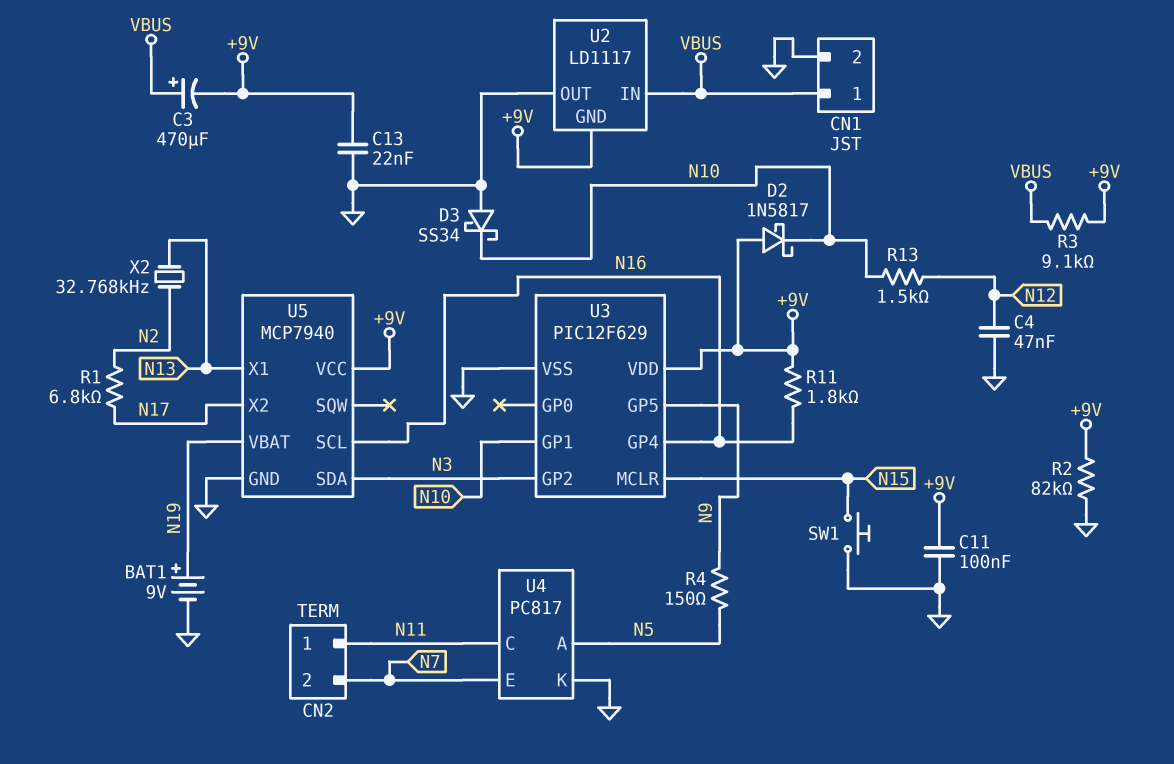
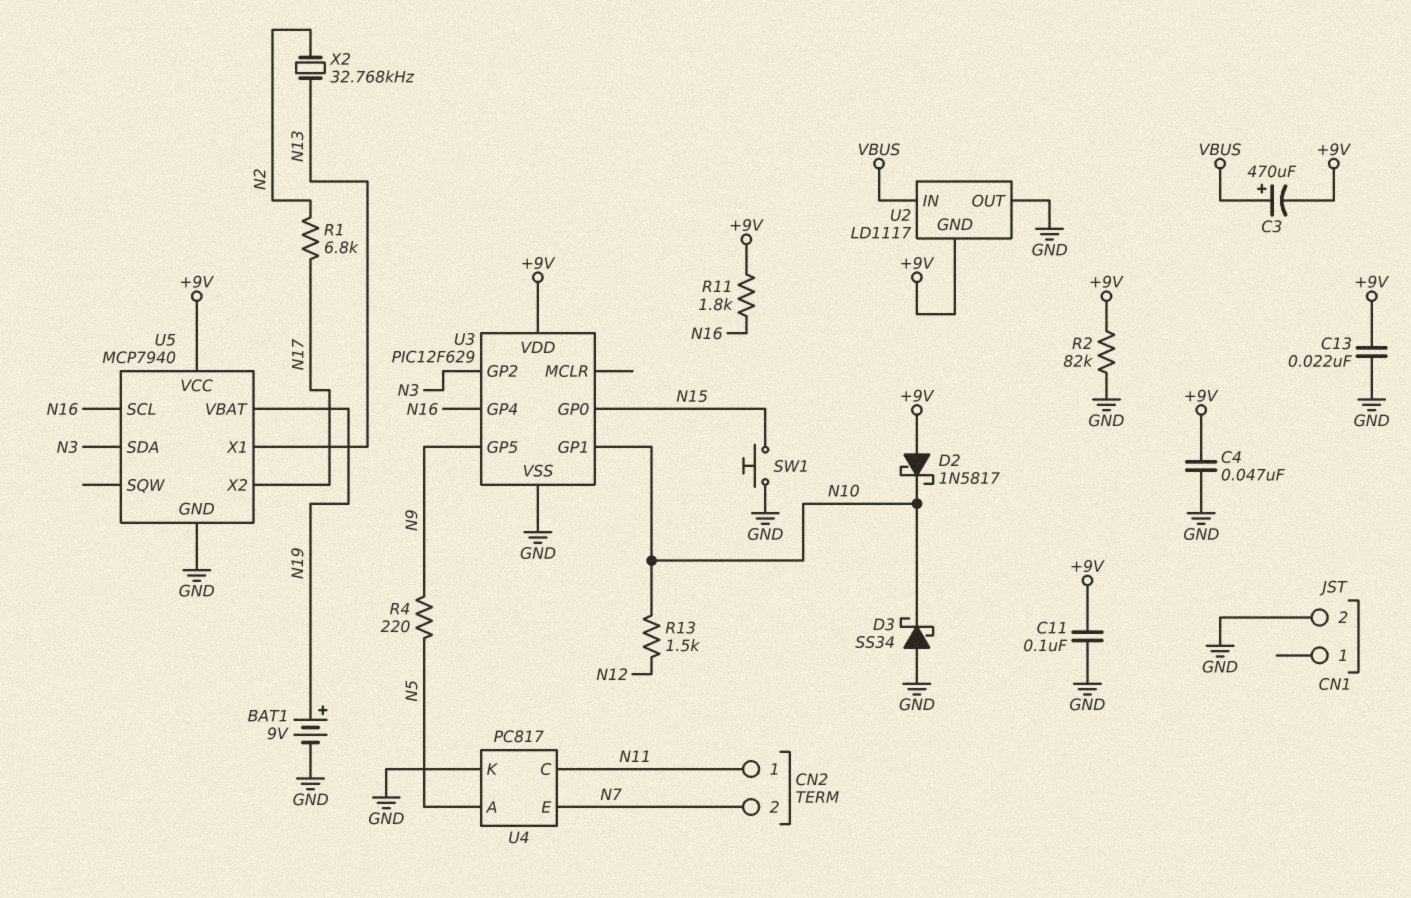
C4: 47nF (GND, N12) -> 47nF (+9V, GND)
CN1 pin 1: VBUS -> none
R3: 9.1k (+9V, VBUS) -> none
R4: 150 (N5, N9) -> 220 (N5, N9)
U3 pin GP0: none -> N15
U3 pin MCLR: N15 -> none

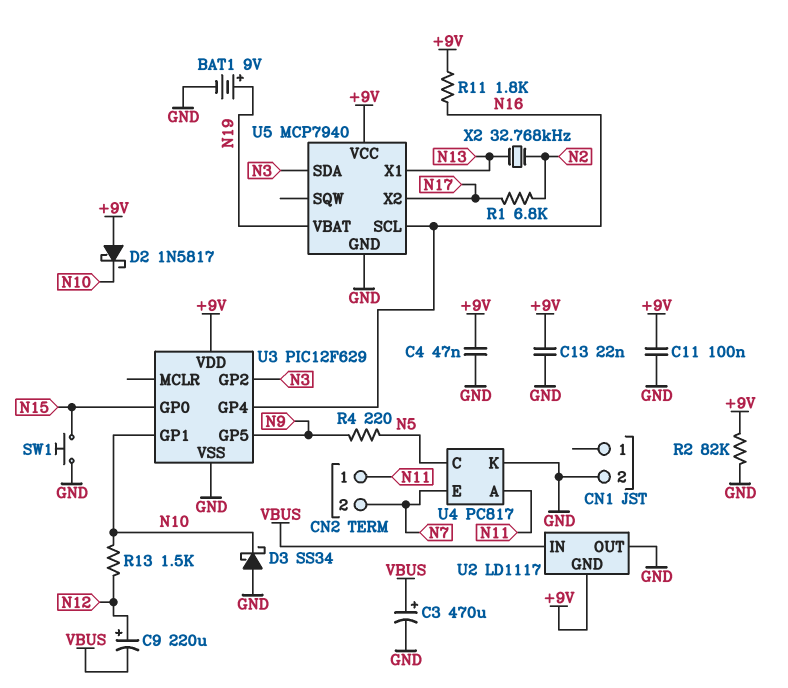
C3: 470uF (plus VBUS, minus +9V) -> 470uF (plus VBUS, minus GND)
C9: none -> 220uF (plus N12, minus VBUS)
U4 pin A: N5 -> N11
U4 pin C: N11 -> N5

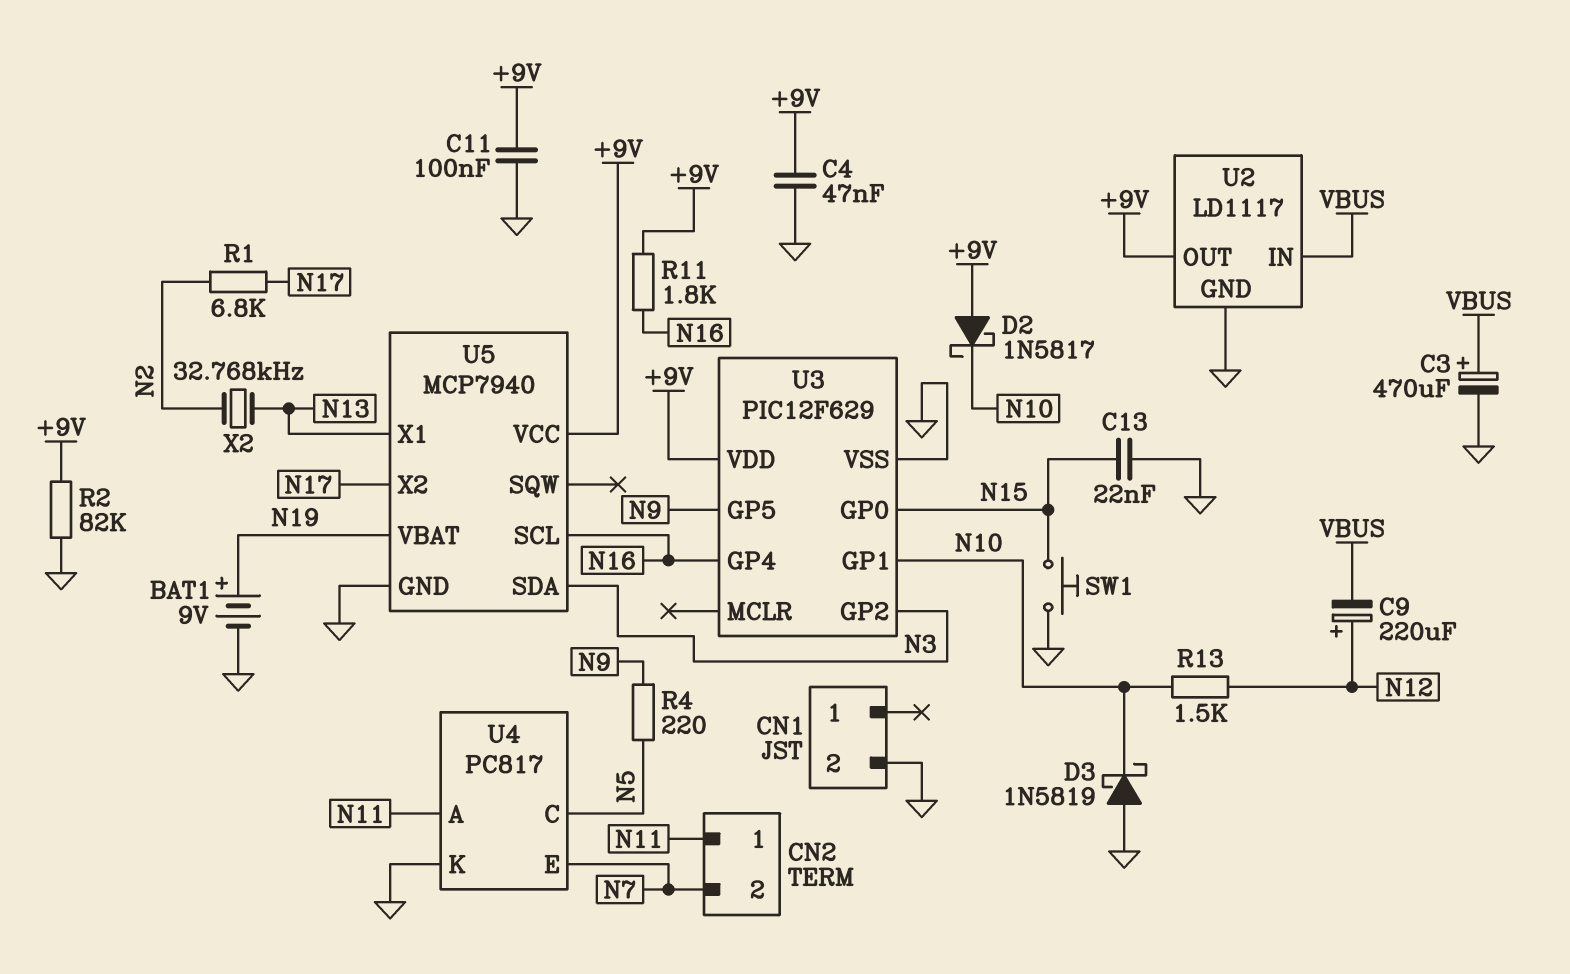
C13: 22nF (+9V, GND) -> 22nF (GND, N15)
D3: schottky SS34 (A GND, K N10) -> schottky 1N5819 (A GND, K N10)
U2 pin GND: +9V -> GND
U2 pin OUT: GND -> +9V

